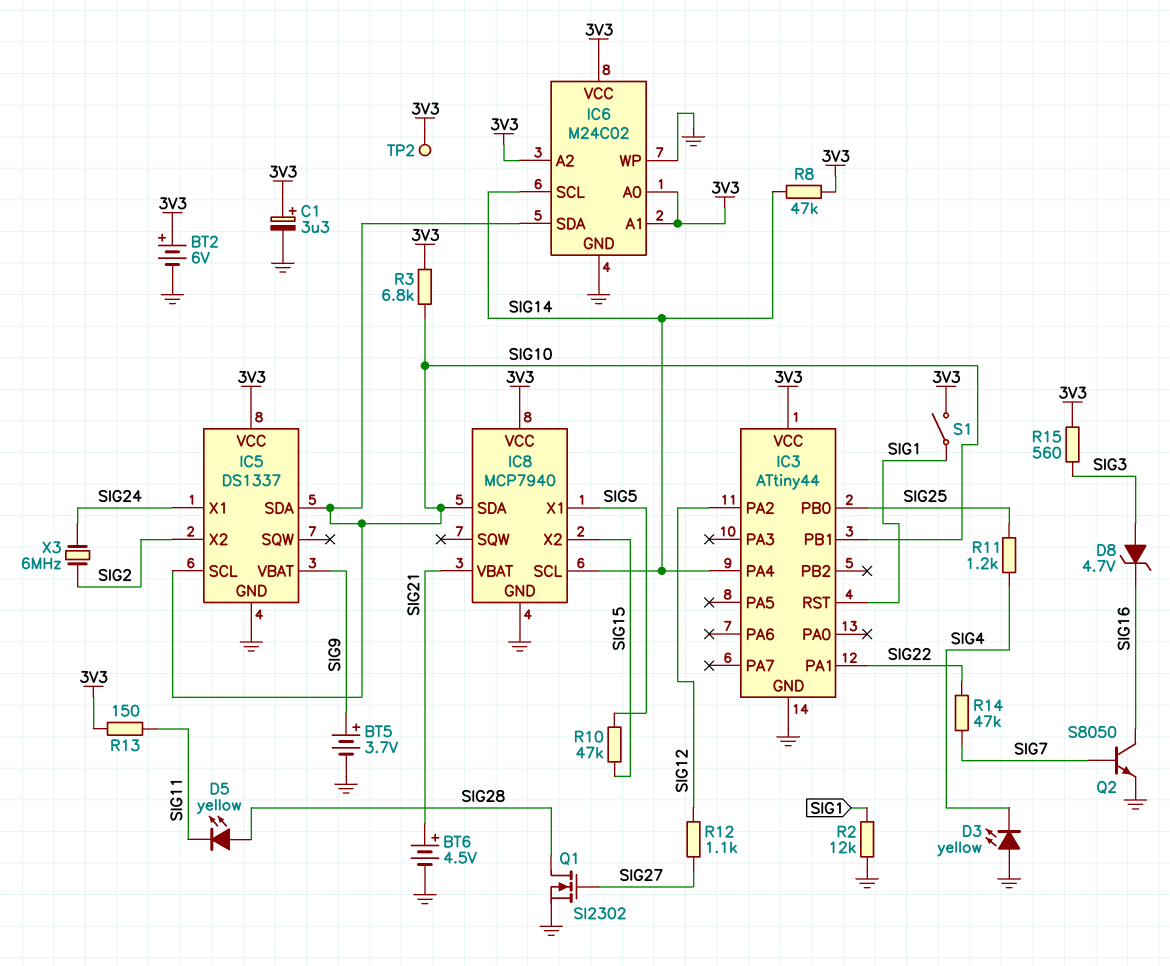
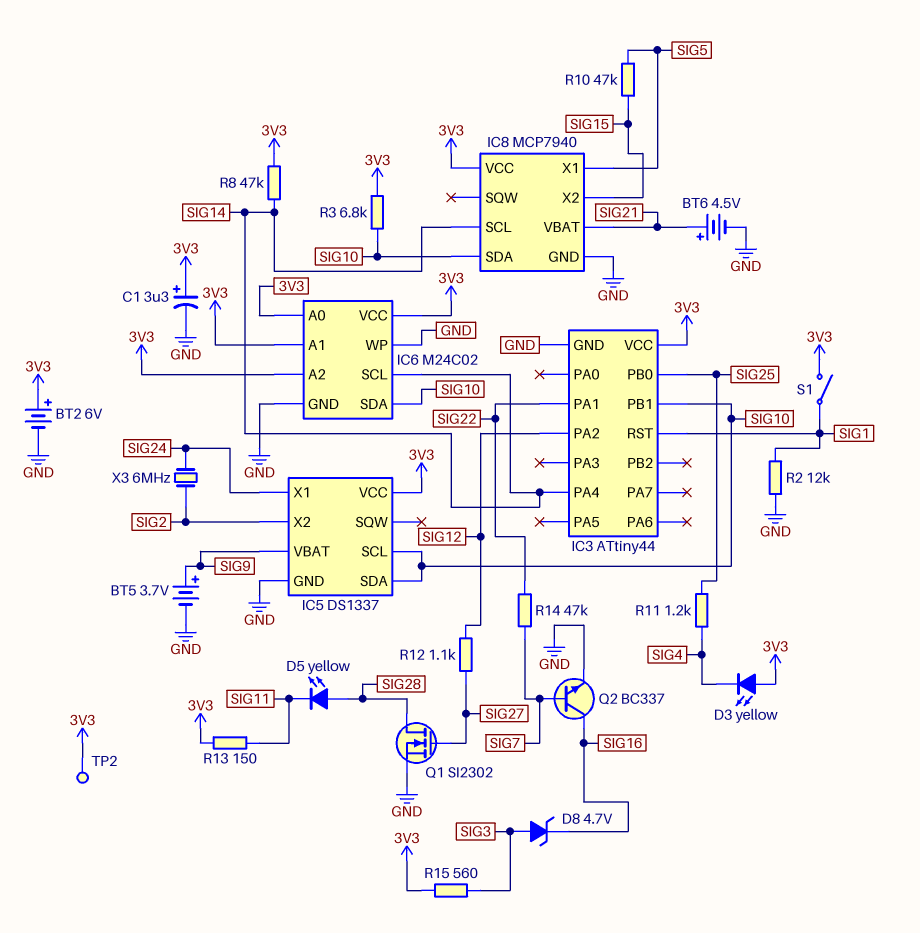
D3: LED yellow (A GND, K SIG4) -> LED yellow (A 3V3, K SIG4)
Q2: NPN S8050 (B SIG7, C SIG16, E GND) -> NPN BC337 (B SIG7, C SIG16, E GND)

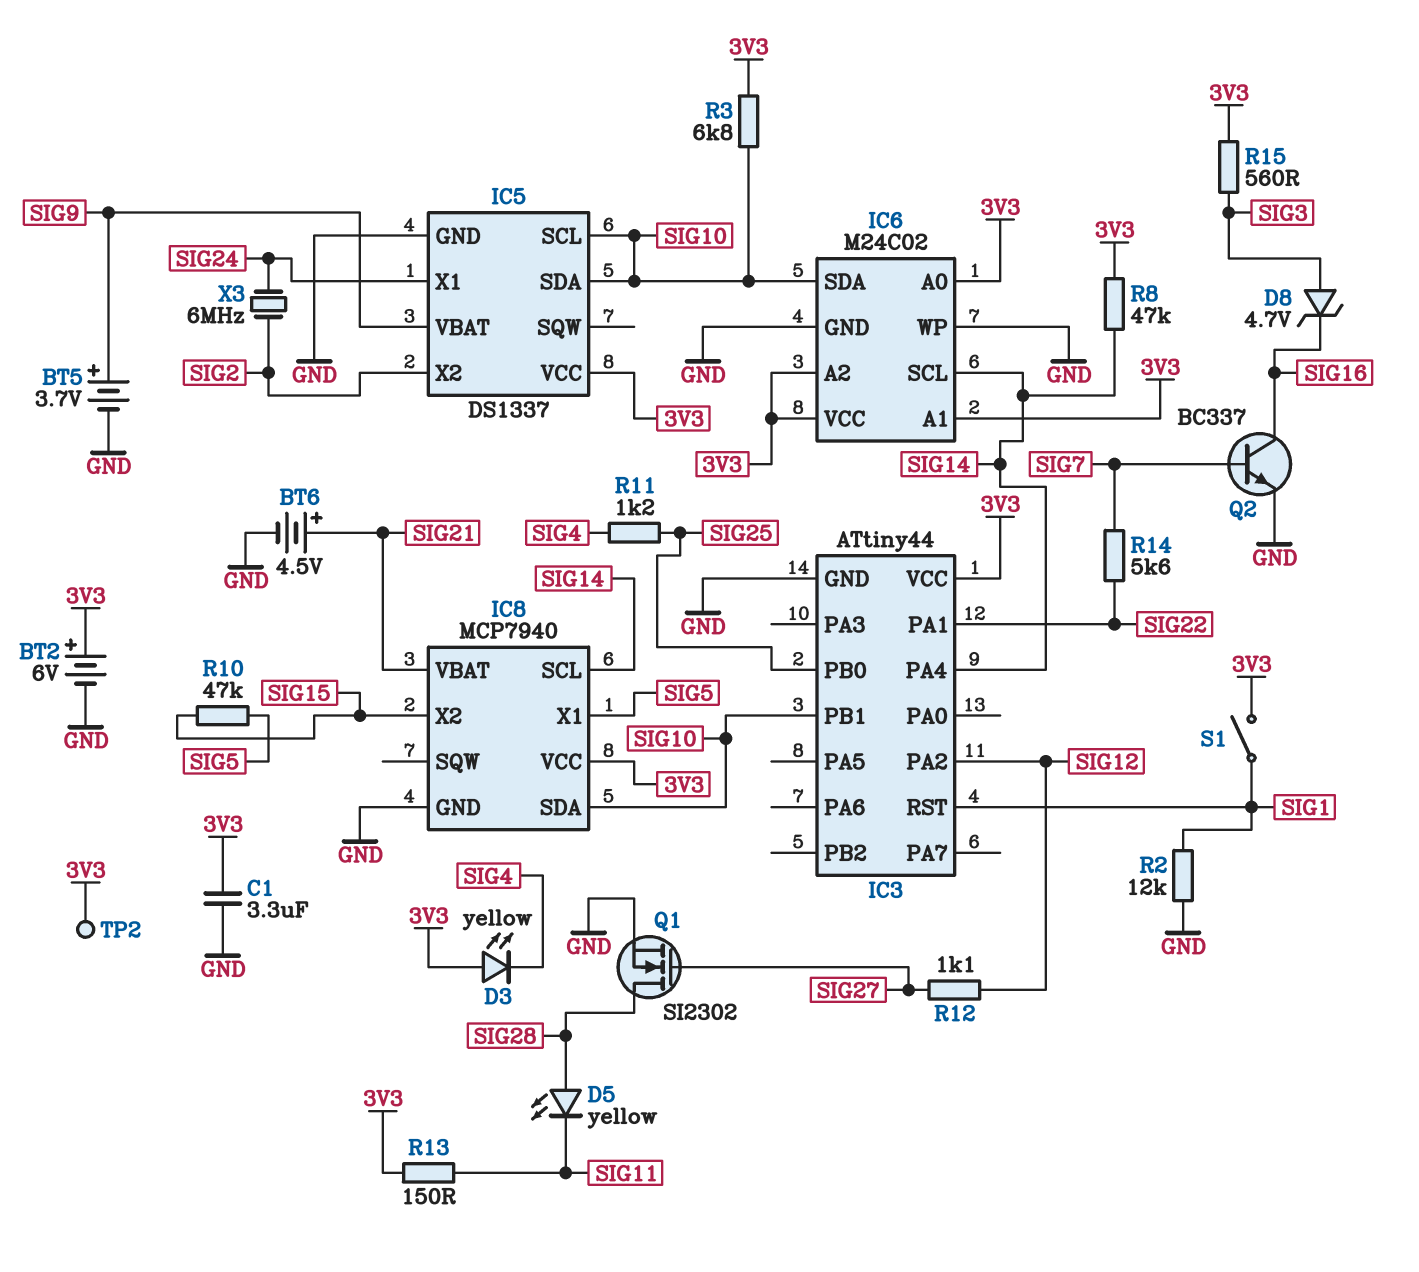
C1: 3.3uF (plus 3V3, minus GND) -> 3.3uF (3V3, GND)
R14: 47k (SIG7, SIG22) -> 5.6k (SIG7, SIG22)

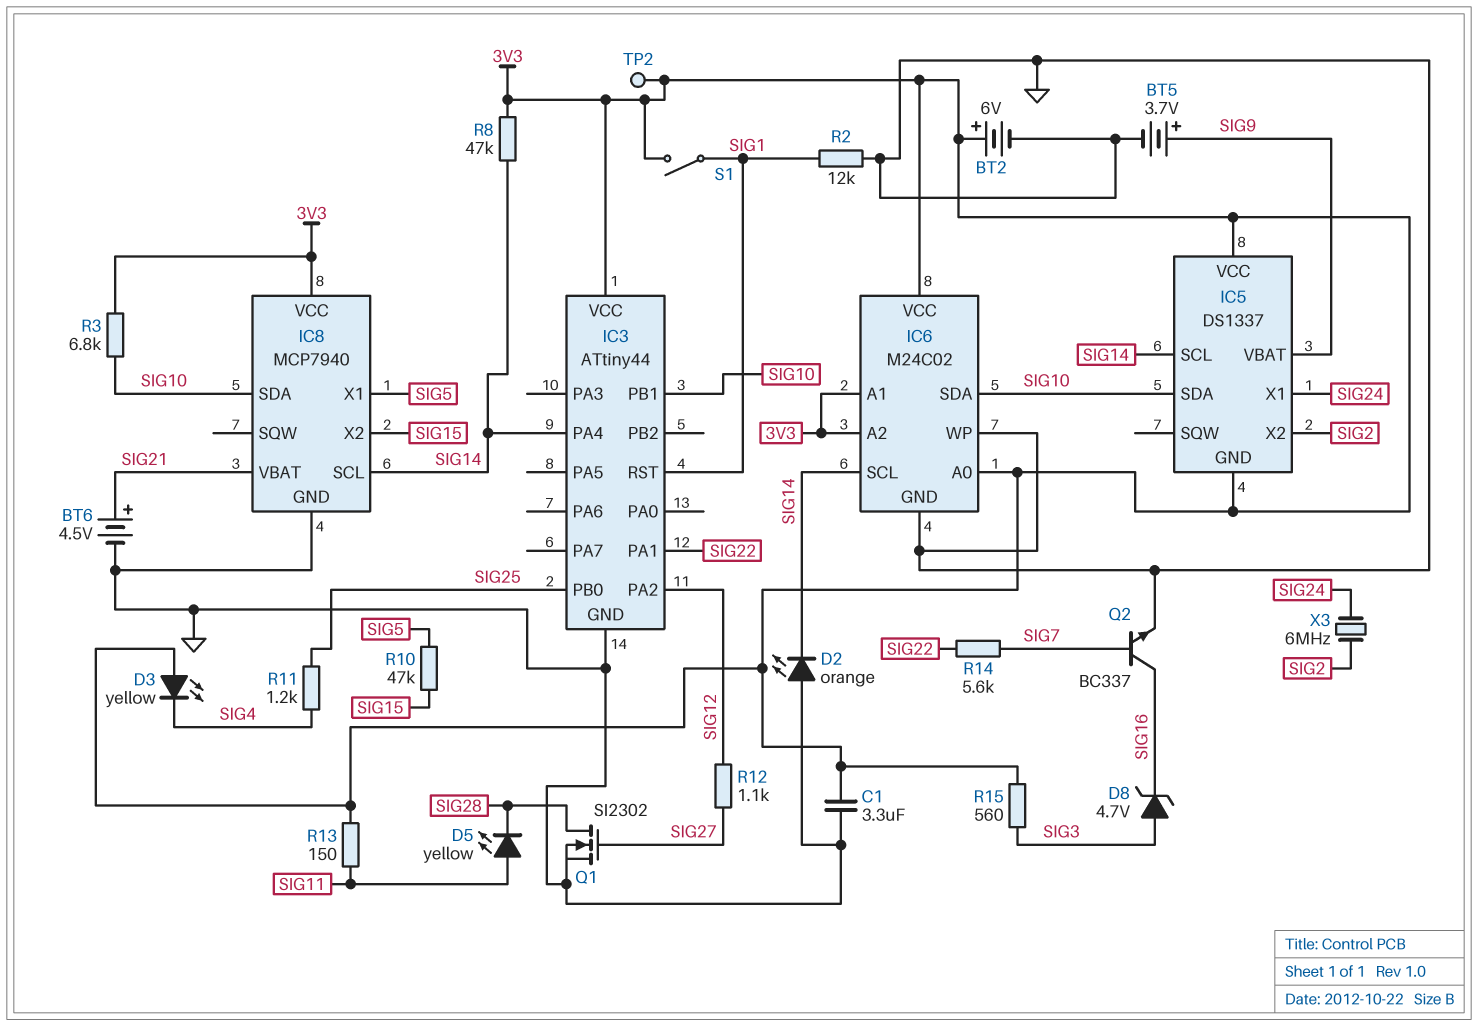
D2: none -> LED orange (A GND, K SIG14)
D5: LED yellow (A SIG28, K SIG11) -> LED yellow (A SIG11, K SIG28)
IC5 pin GND: GND -> 3V3
IC5 pin SCL: SIG10 -> SIG14

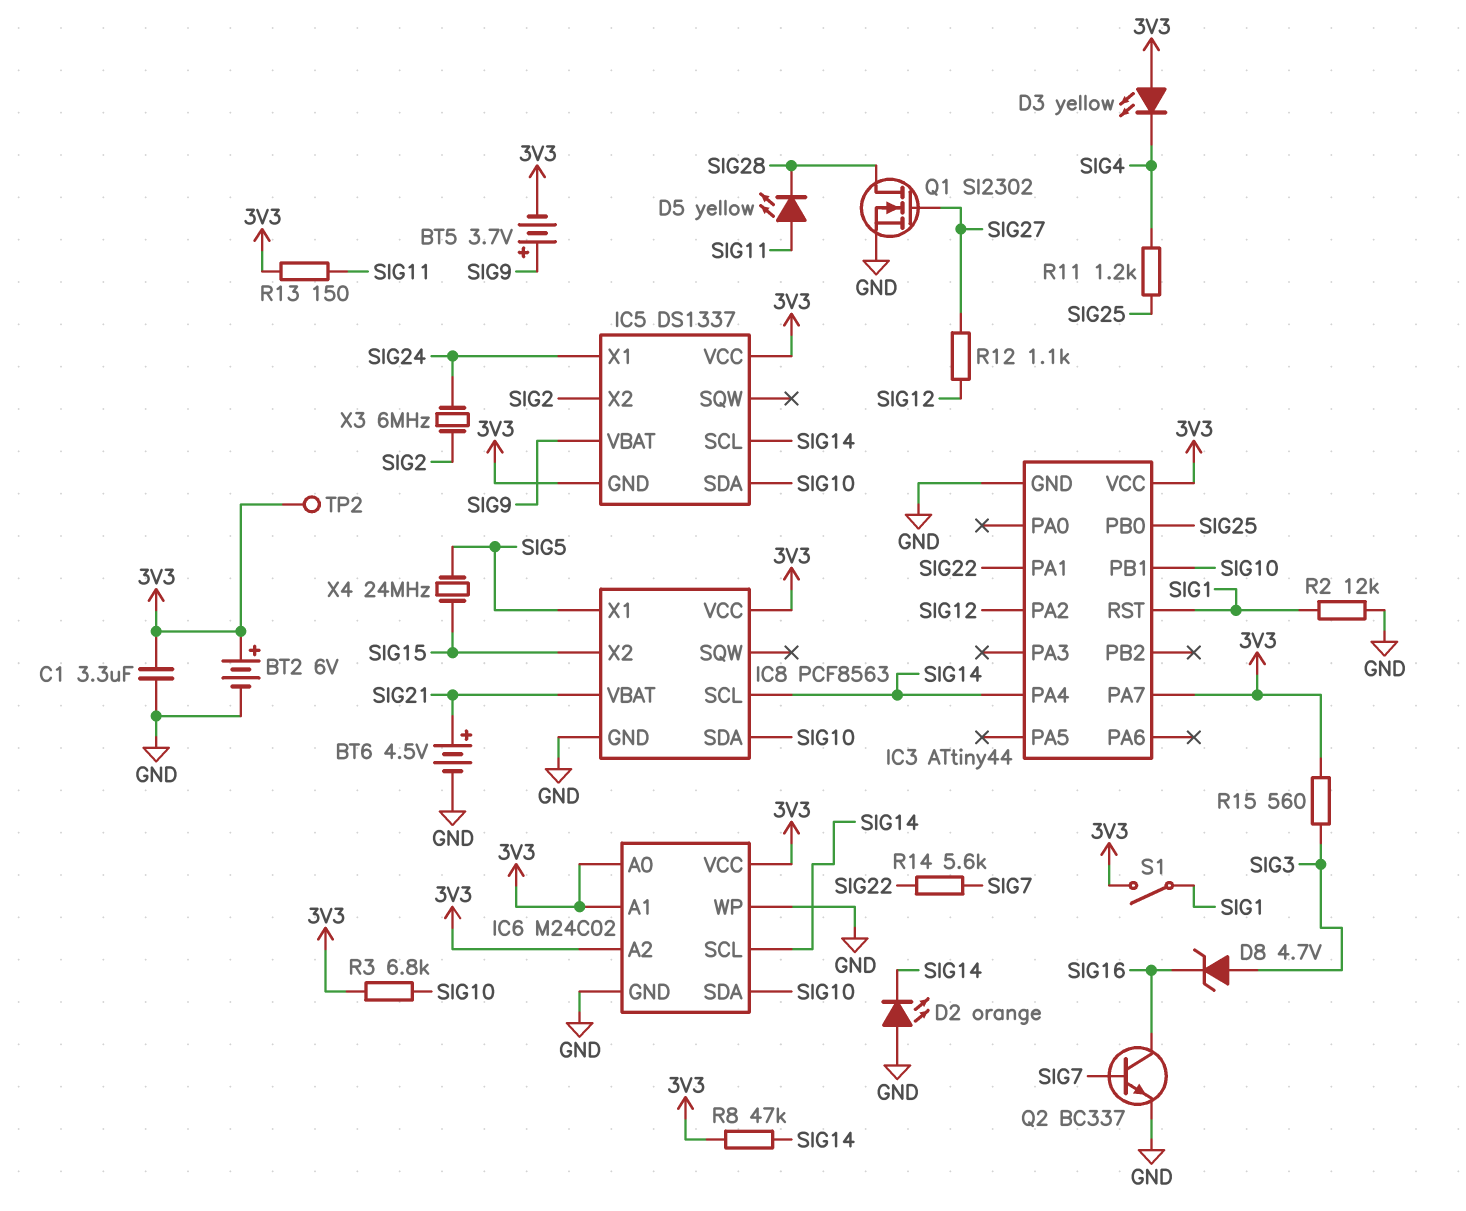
BT5: 3.7V (plus SIG9, minus GND) -> 3.7V (plus SIG9, minus 3V3)
IC3 pin PA7: none -> 3V3
IC8: MCP7940 -> PCF8563
R10: 47k (SIG5, SIG15) -> none
X4: none -> 24MHz (SIG5, SIG15)

